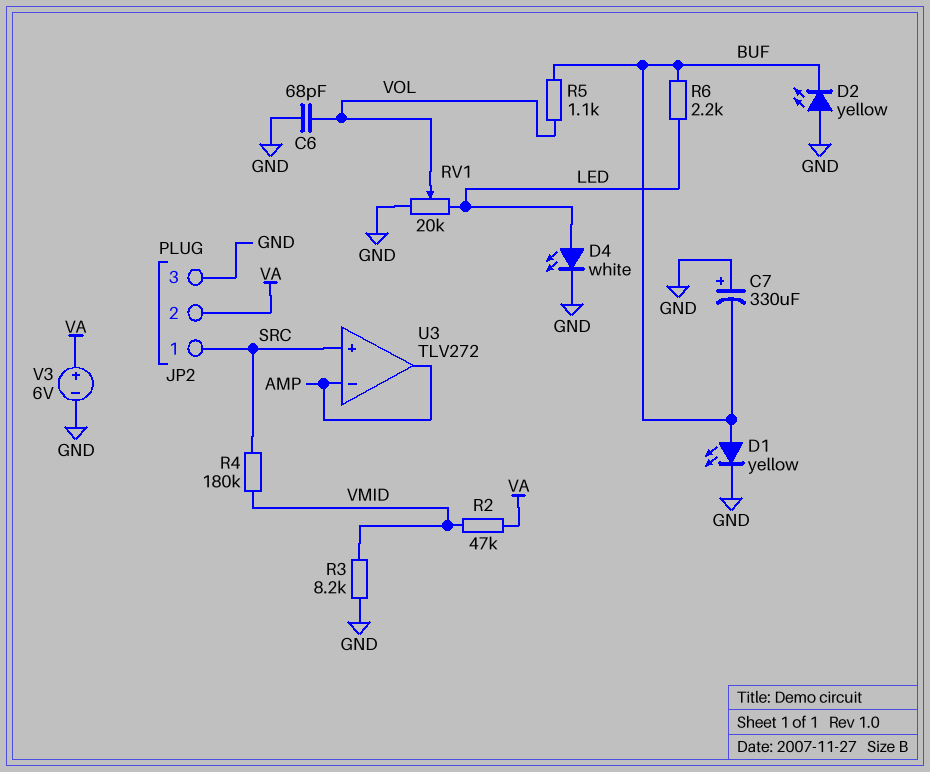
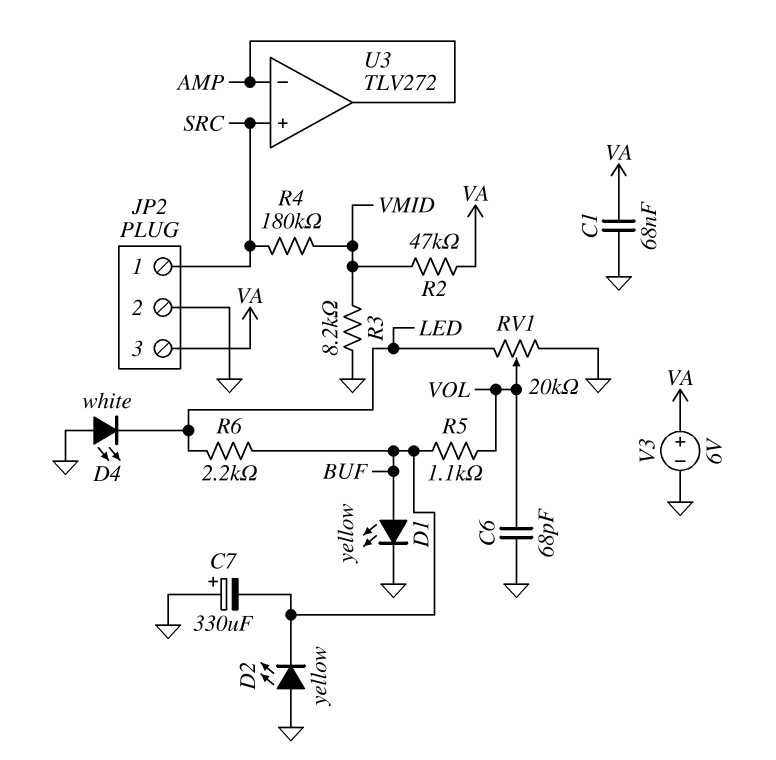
C1: none -> 68nF (GND, VA)
D4: LED white (A LED, K GND) -> LED white (A GND, K LED)
JP2 pin 2: VA -> GND
JP2 pin 3: GND -> VA

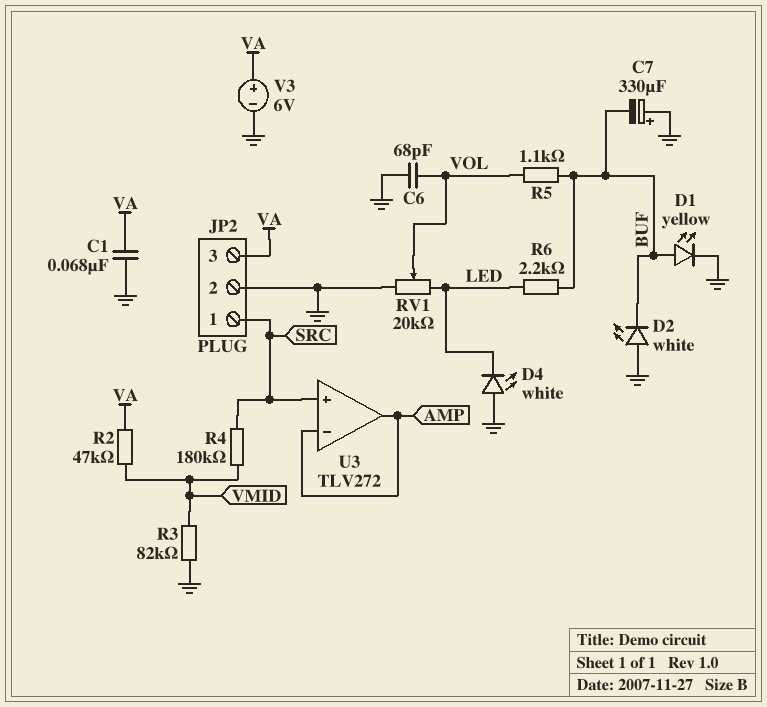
D2: LED yellow (A GND, K BUF) -> LED white (A GND, K BUF)
R3: 8.2k (GND, VMID) -> 82k (GND, VMID)

